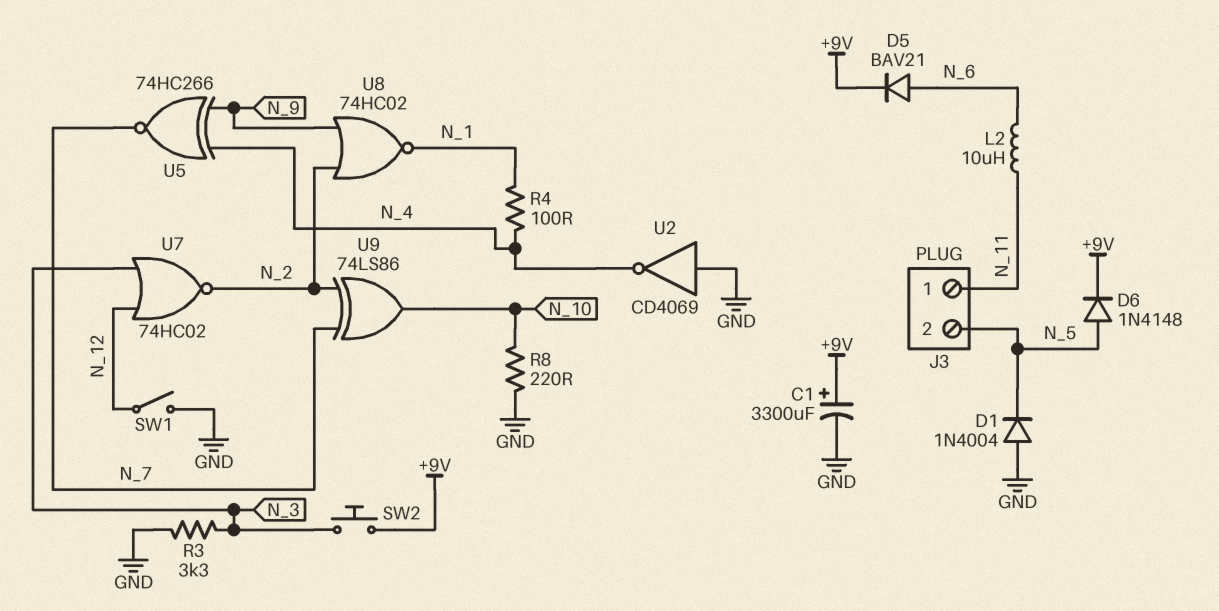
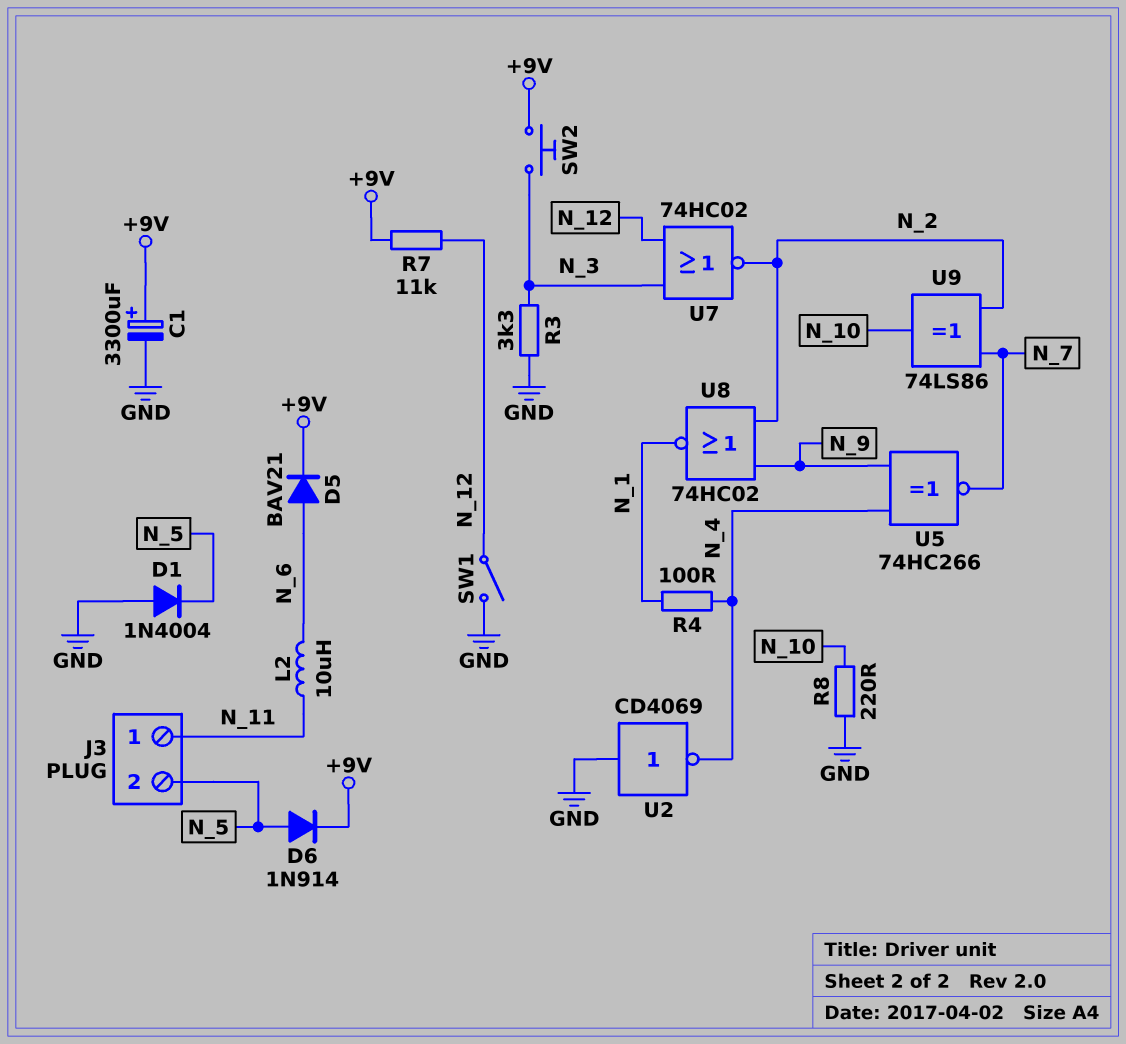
D6: diode 1N4148 (A N_5, K +9V) -> diode 1N914 (A N_5, K +9V)
R7: none -> 11k (+9V, N_12)

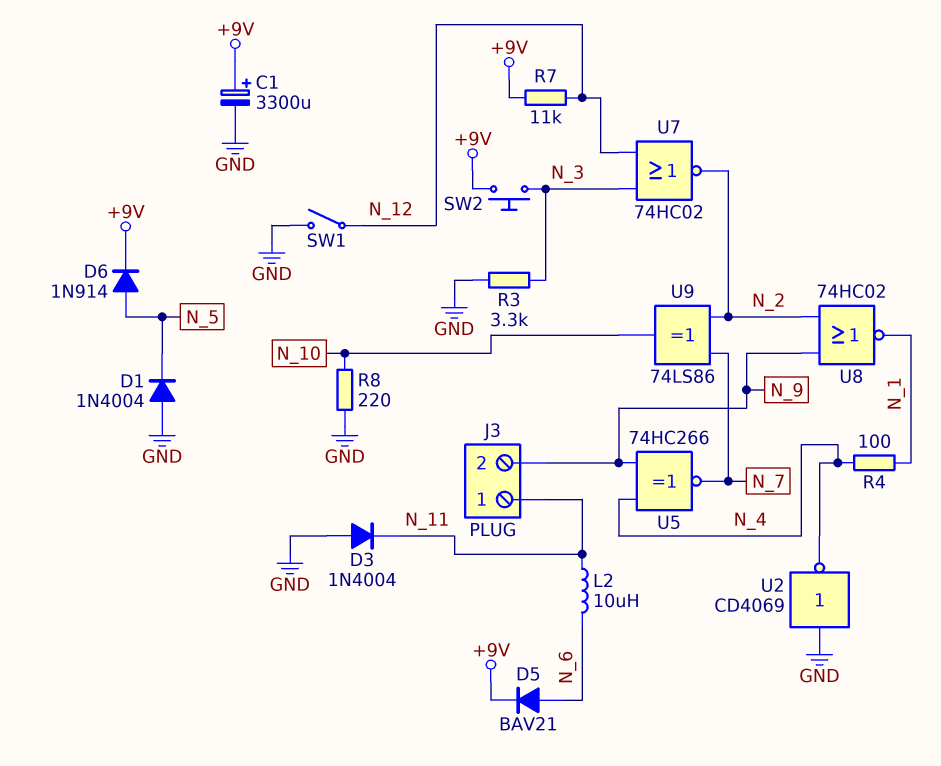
D3: none -> diode 1N4004 (A GND, K N_11)
J3 pin 2: N_5 -> N_9

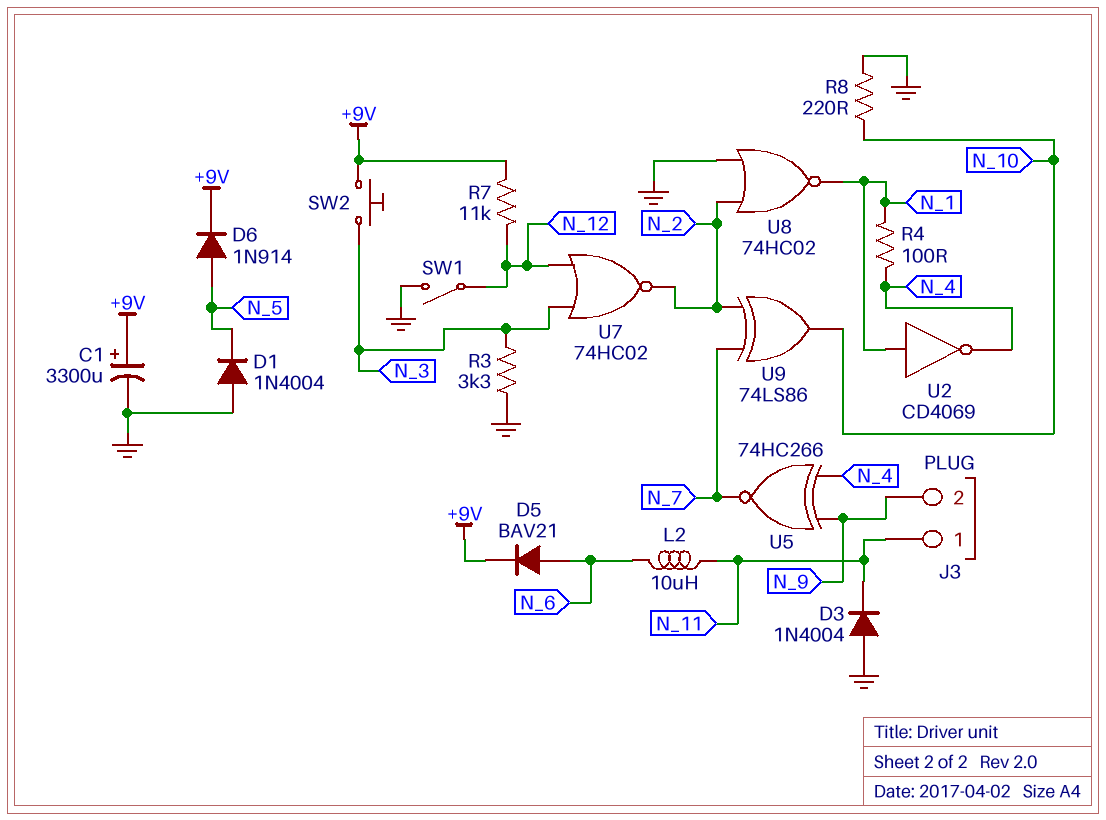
U2: NOT CD4069 (in GND, out N_4) -> NOT CD4069 (in N_1, out N_4)
U8: NOR 74HC02 (in N_2, in N_9, out N_1) -> NOR 74HC02 (in GND, in N_2, out N_1)

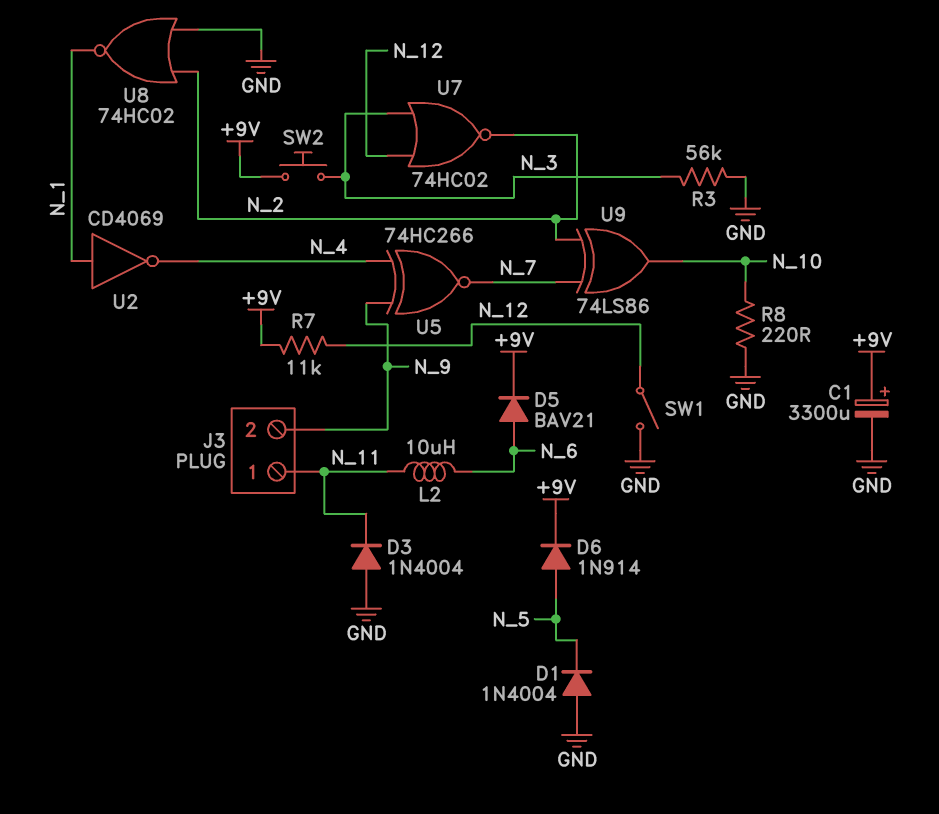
R3: 3.3k (GND, N_3) -> 56k (GND, N_3)
R4: 100 (N_1, N_4) -> none

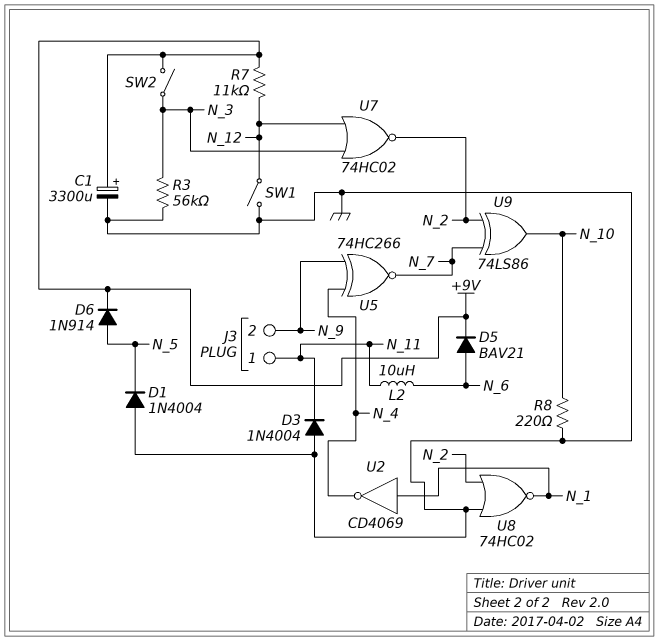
SW2: button (+9V, N_3) -> switch (+9V, N_3)

